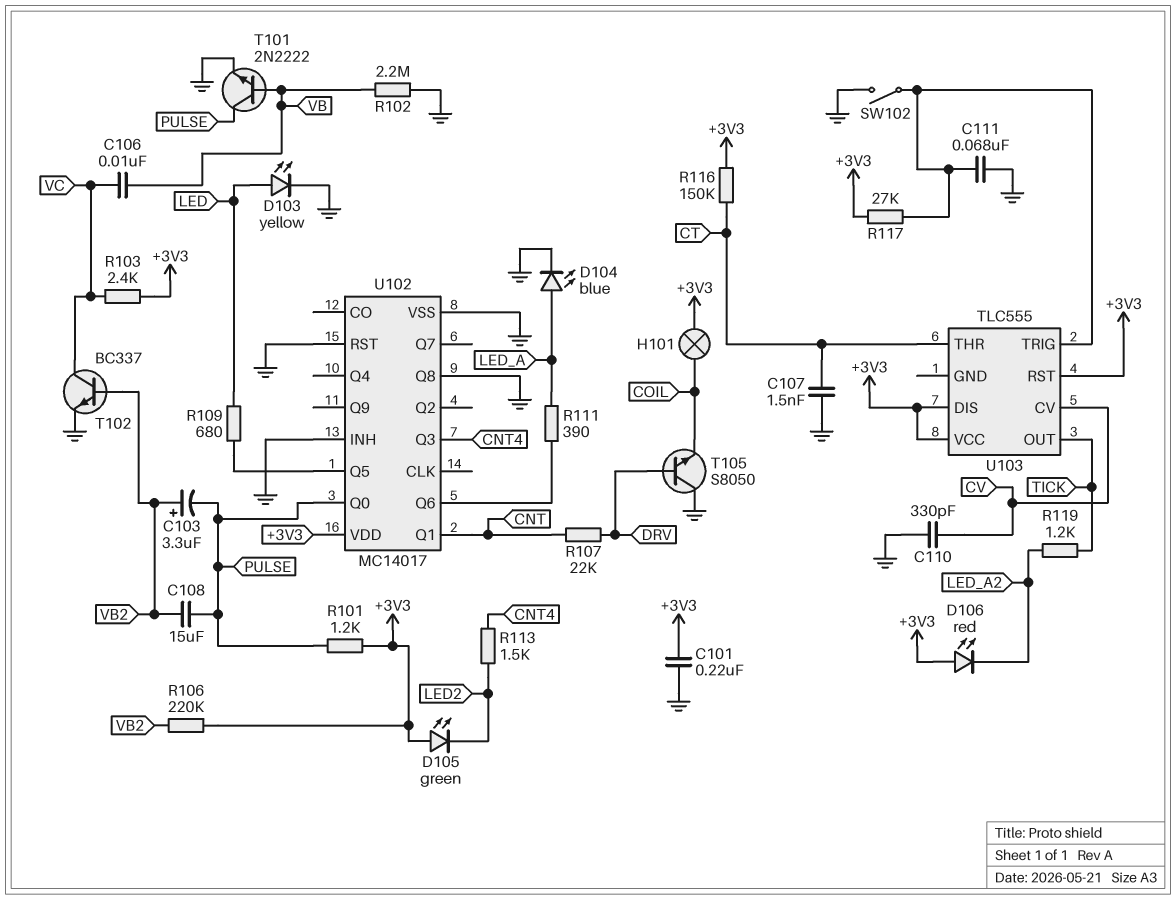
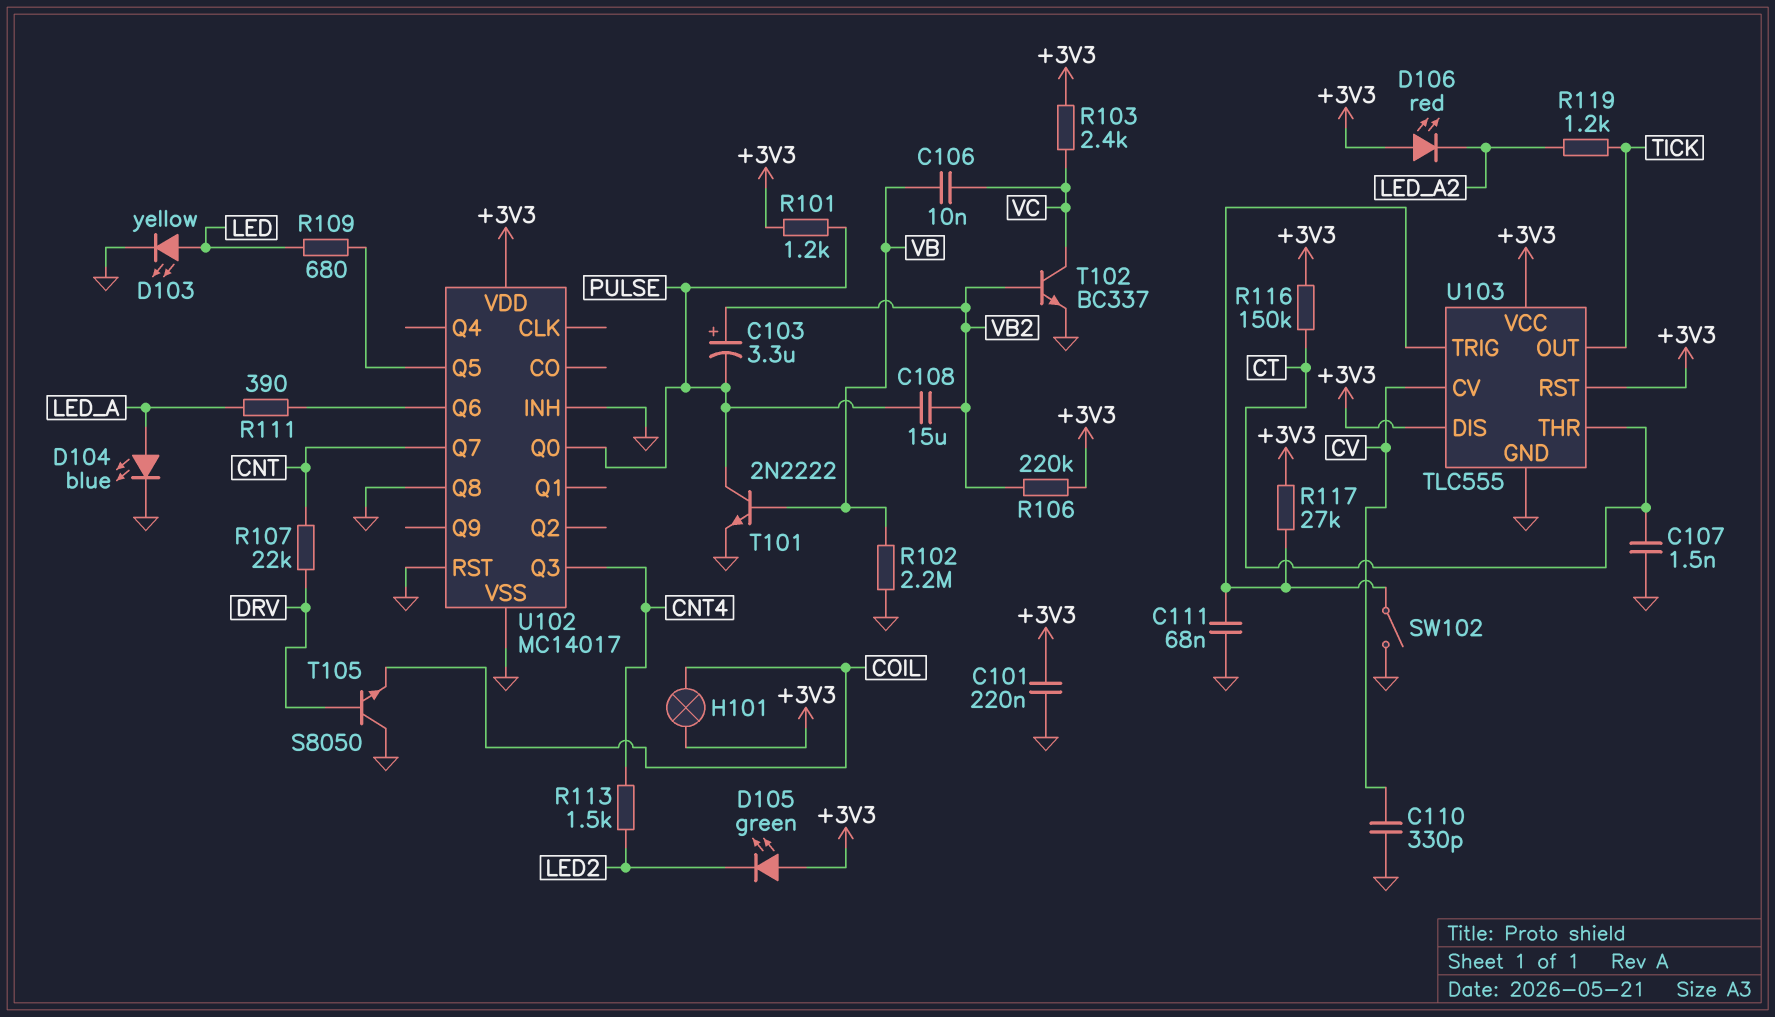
U102 pin Q1: CNT -> none
U102 pin Q7: none -> CNT
U103 pin GND: none -> GND

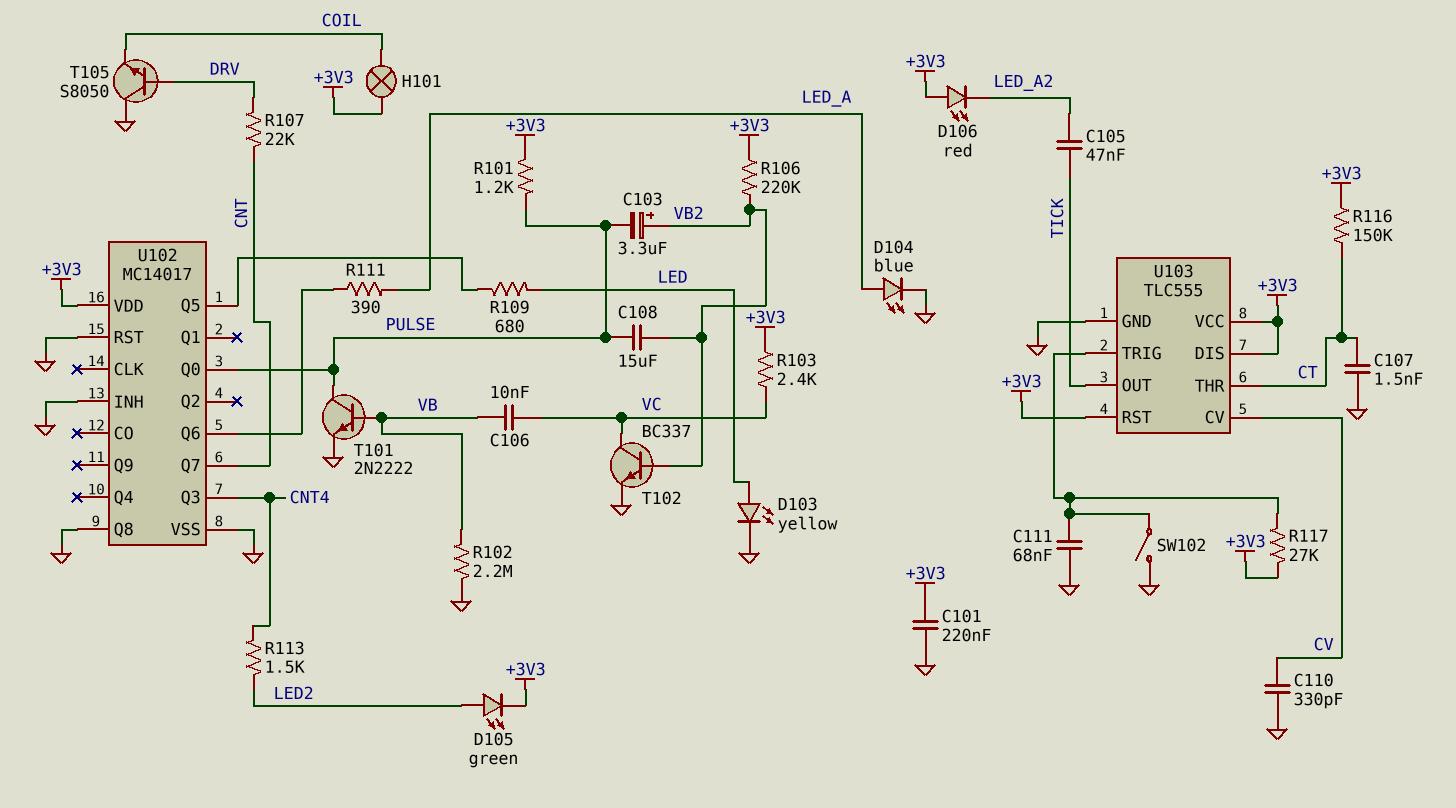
C105: none -> 47nF (LED_A2, TICK)
D105: LED green (A +3V3, K LED2) -> LED green (A LED2, K +3V3)
R119: 1.2k (LED_A2, TICK) -> none

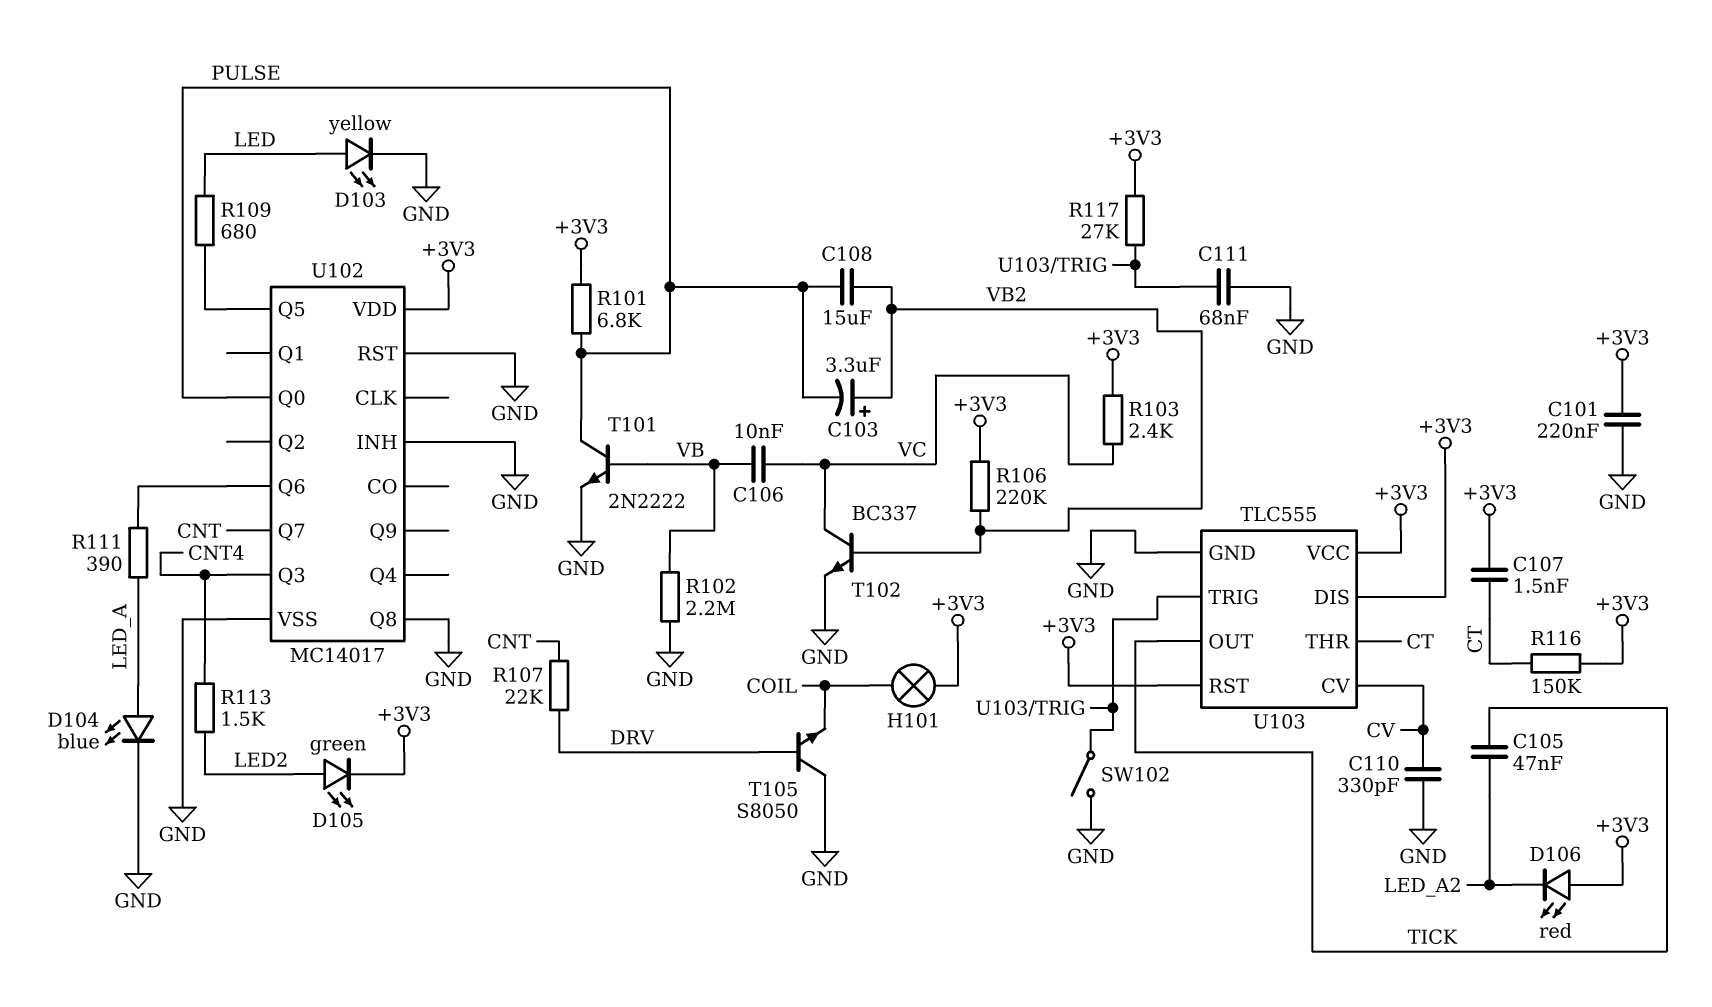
C107: 1.5nF (CT, GND) -> 1.5nF (+3V3, CT)
R101: 1.2k (+3V3, PULSE) -> 6.8k (+3V3, PULSE)

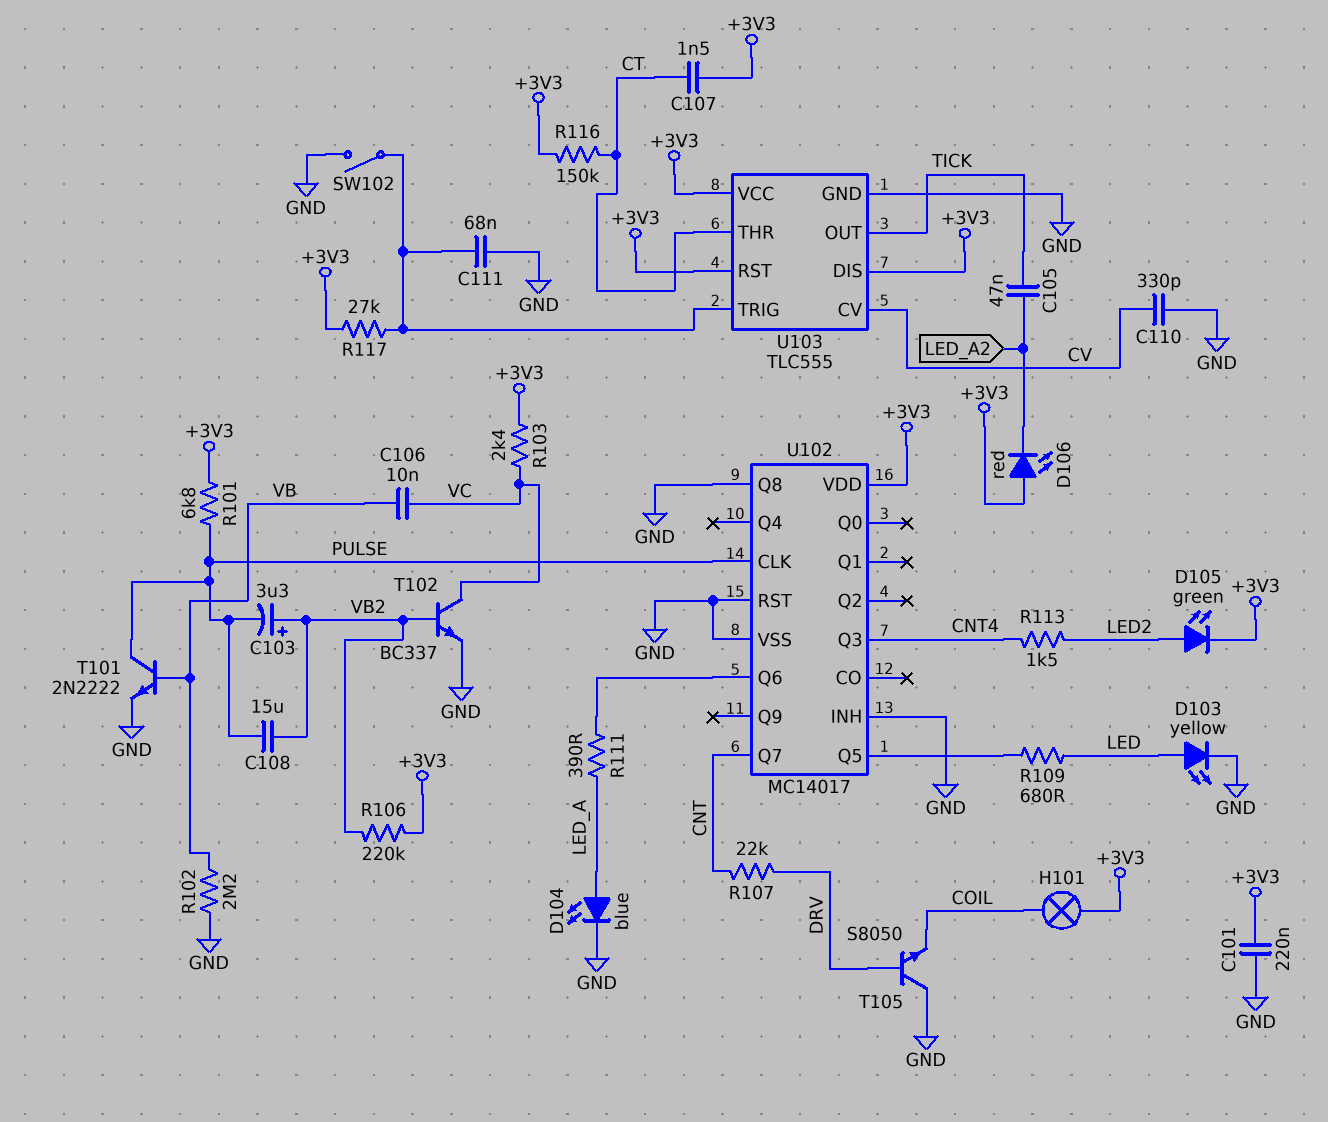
U102 pin CLK: none -> PULSE
U102 pin Q0: PULSE -> none

